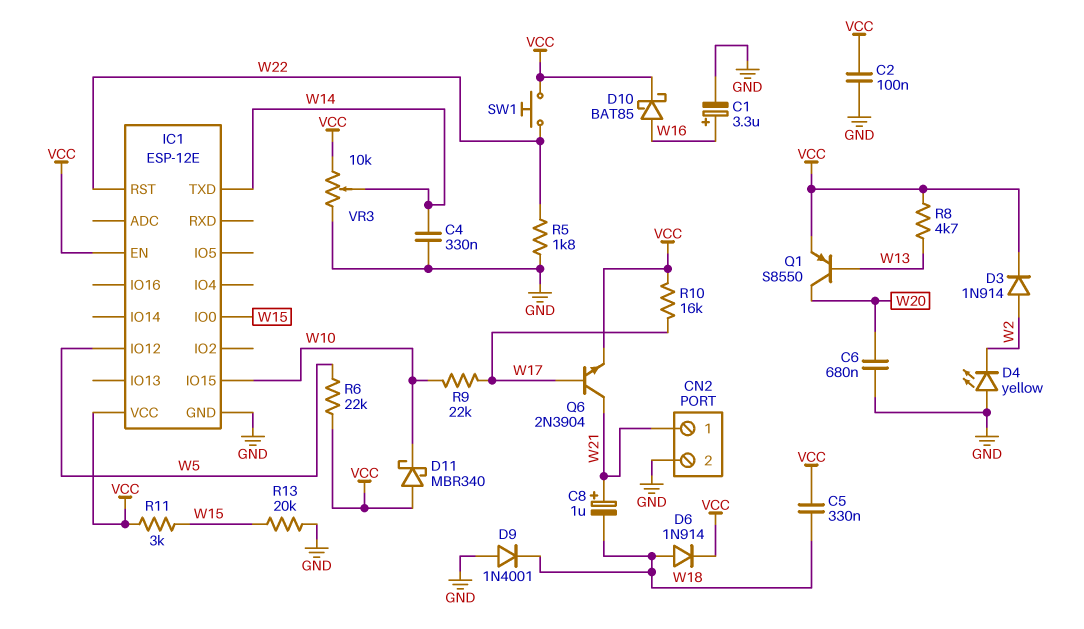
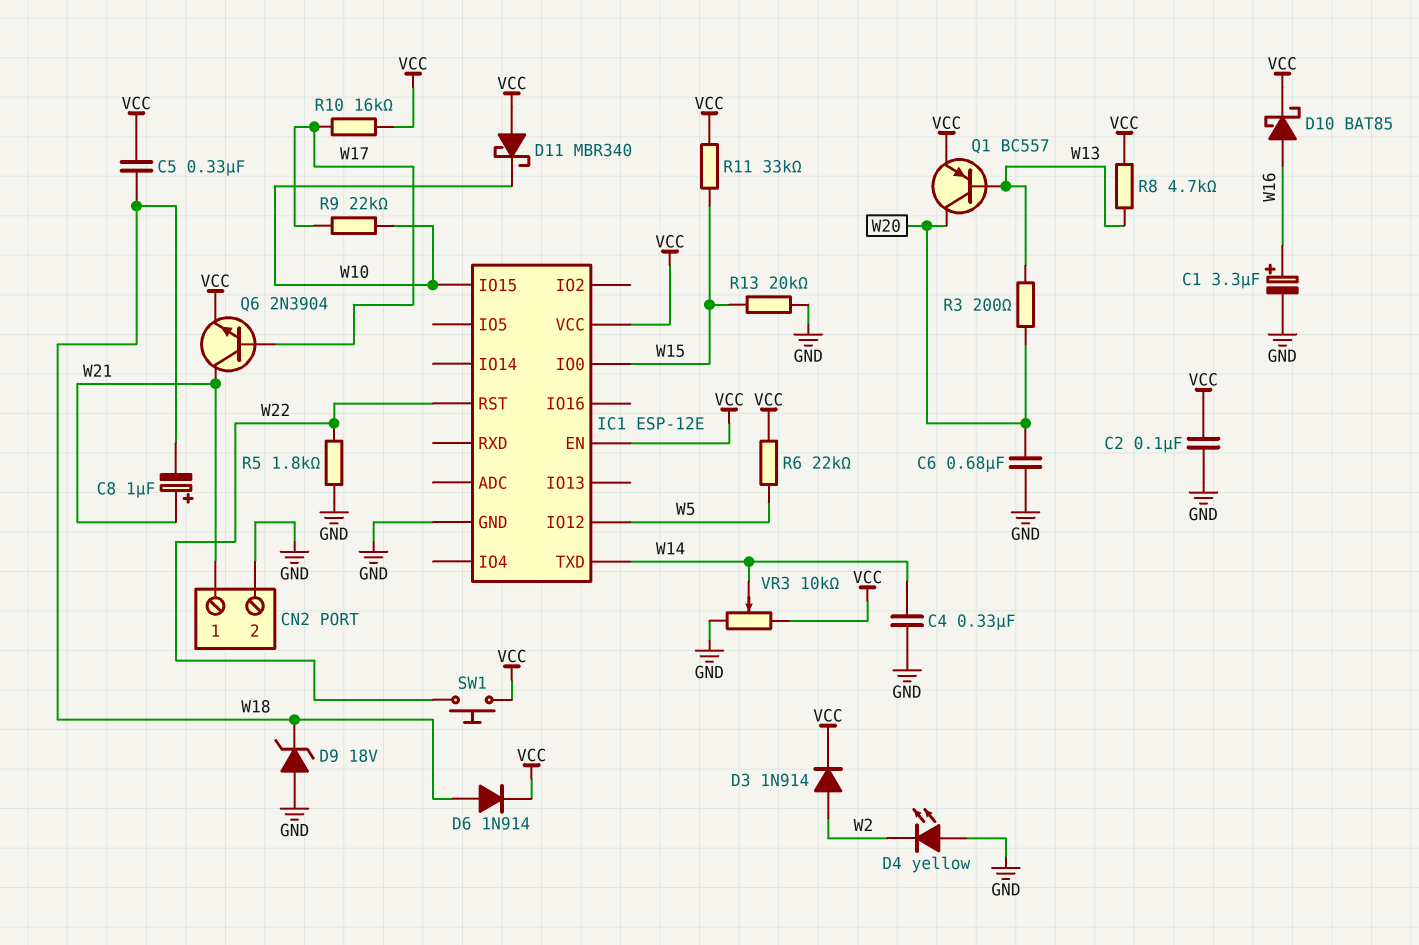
D9: diode 1N4001 (A GND, K W18) -> zener 18V (A GND, K W18)
Q1: PNP S8550 (B W13, C W20, E VCC) -> PNP BC557 (B W13, C W20, E VCC)
R3: none -> 200 (W13, W20)
R11: 3k (VCC, W15) -> 33k (VCC, W15)

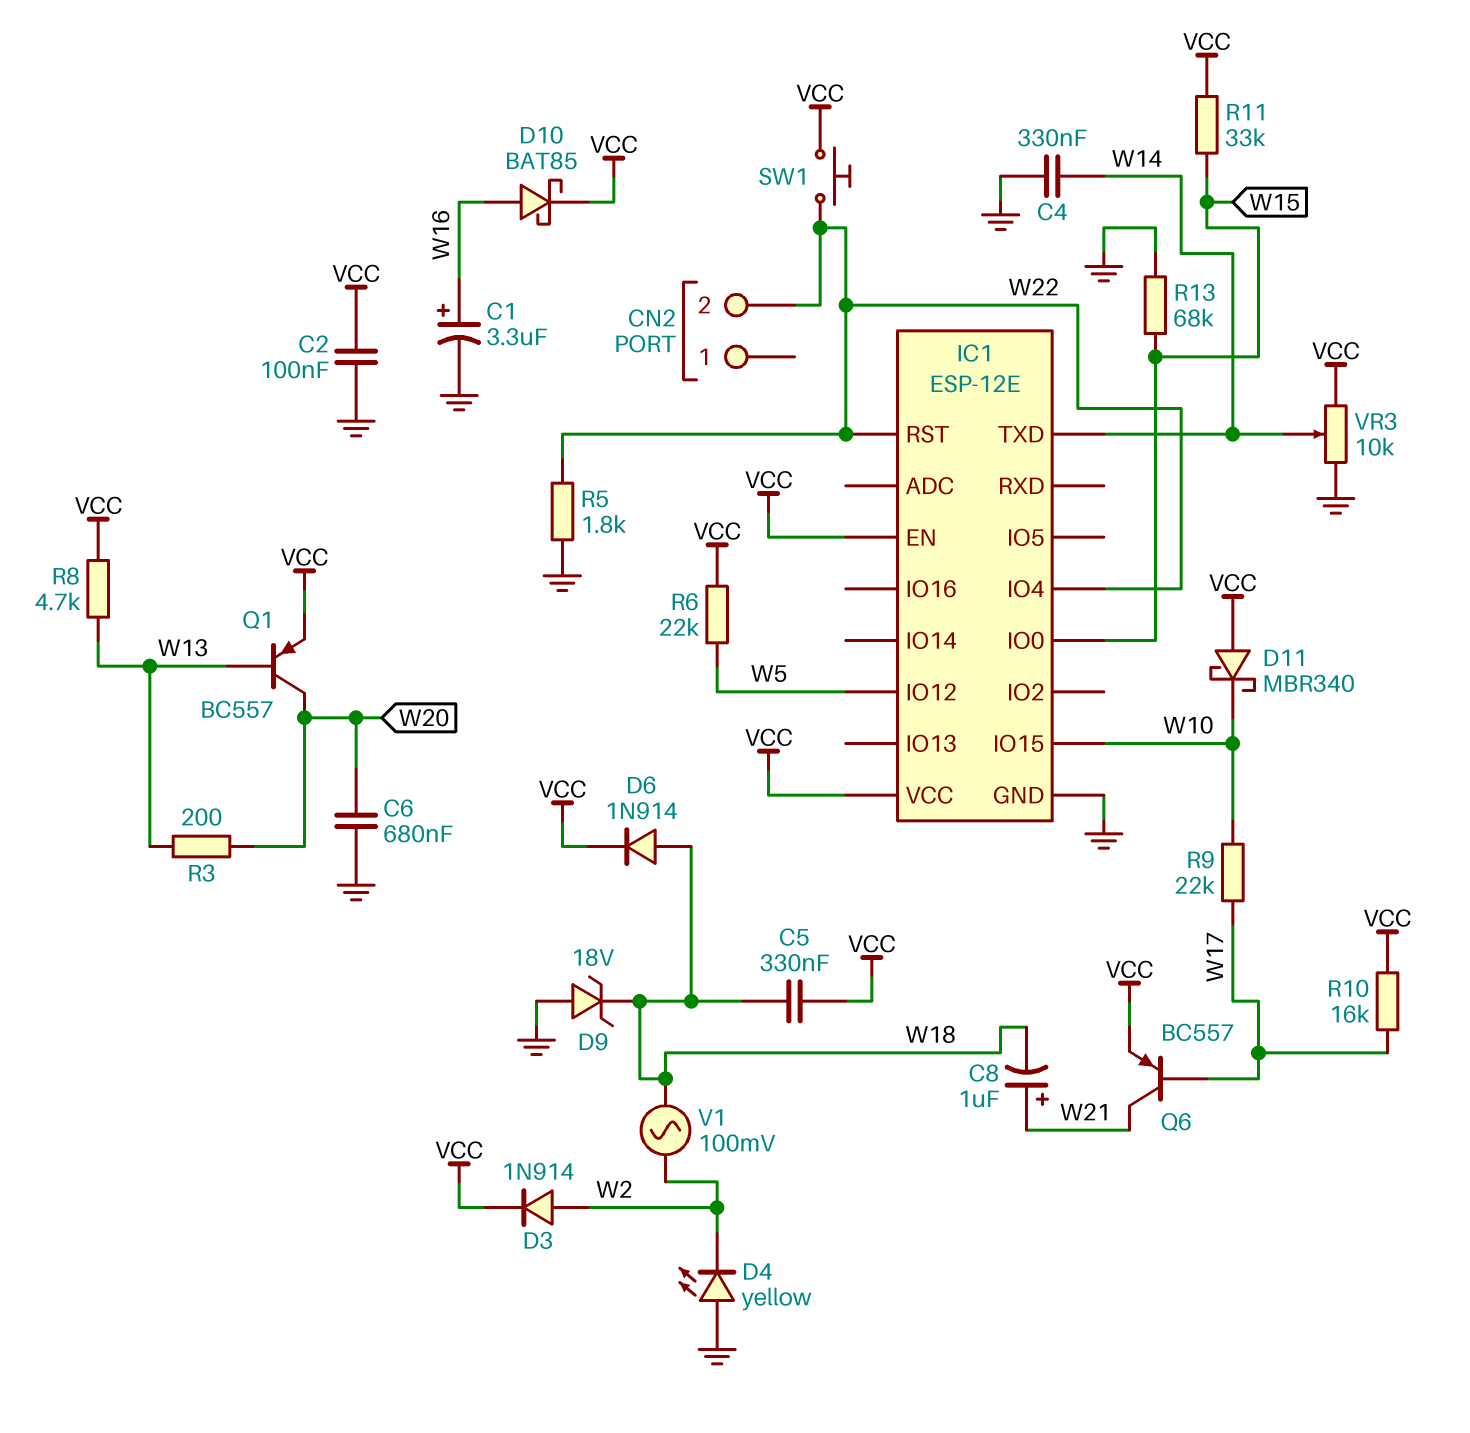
CN2 pin 1: W21 -> none
CN2 pin 2: GND -> W22
IC1 pin IO4: none -> W22
Q6: NPN 2N3904 (B W17, C W21, E VCC) -> PNP BC557 (B W17, C W21, E VCC)
R13: 20k (GND, W15) -> 68k (GND, W15)
V1: none -> AC 100mV (W2, W18)

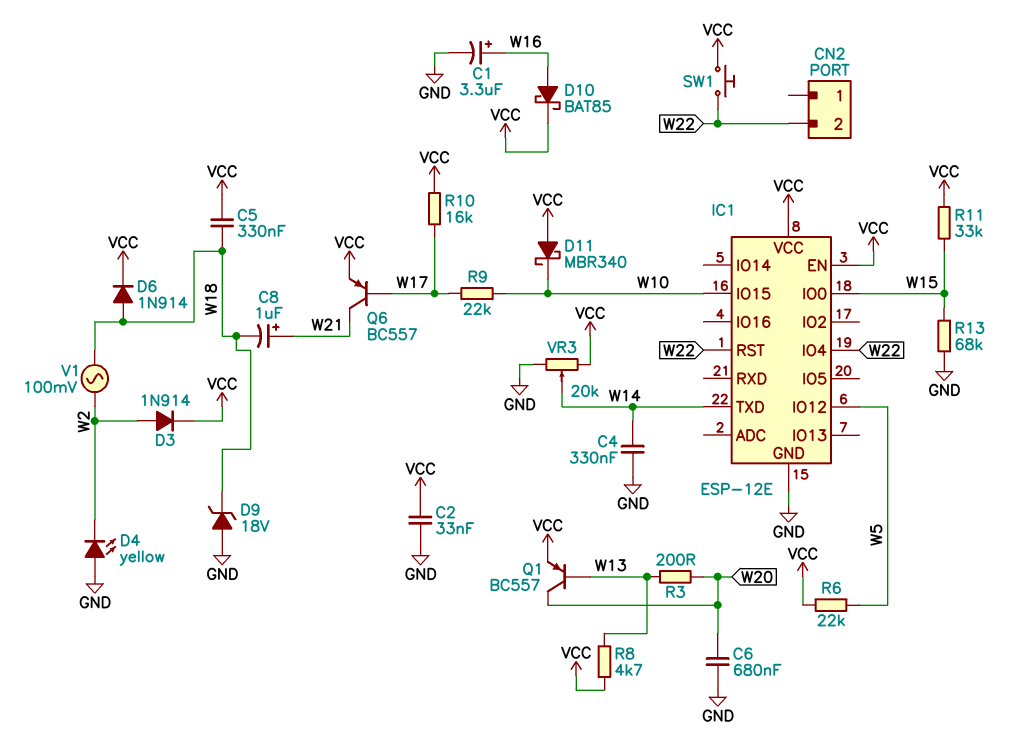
C2: 100nF (GND, VCC) -> 33nF (GND, VCC)
R5: 1.8k (GND, W22) -> none
VR3: 10k (GND, VCC, wiper W14) -> 20k (GND, VCC, wiper W14)

